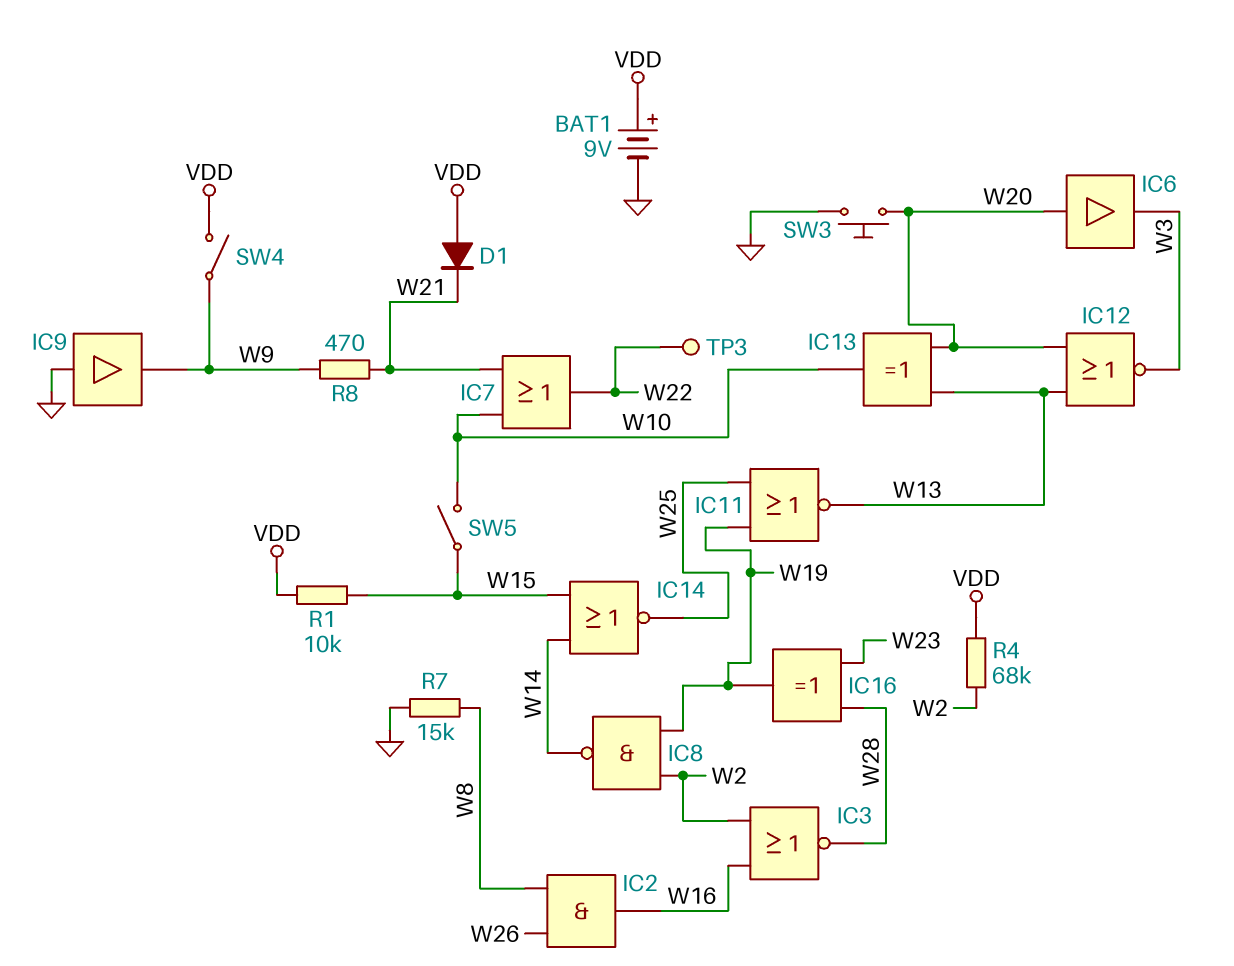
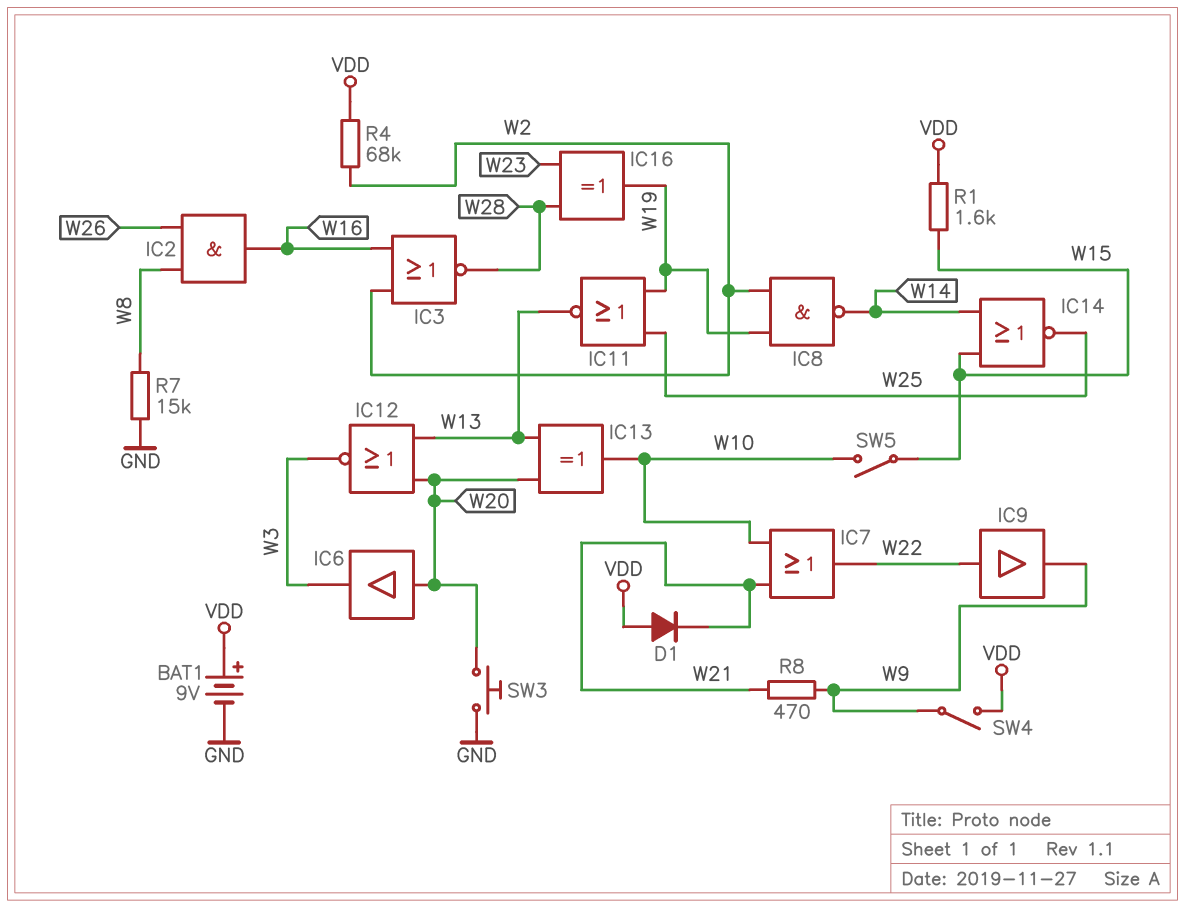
IC9: buffer (in GND, out W9) -> buffer (in W22, out W9)
R1: 10k (VDD, W15) -> 1.6k (VDD, W15)
TP3: test point (W22) -> none

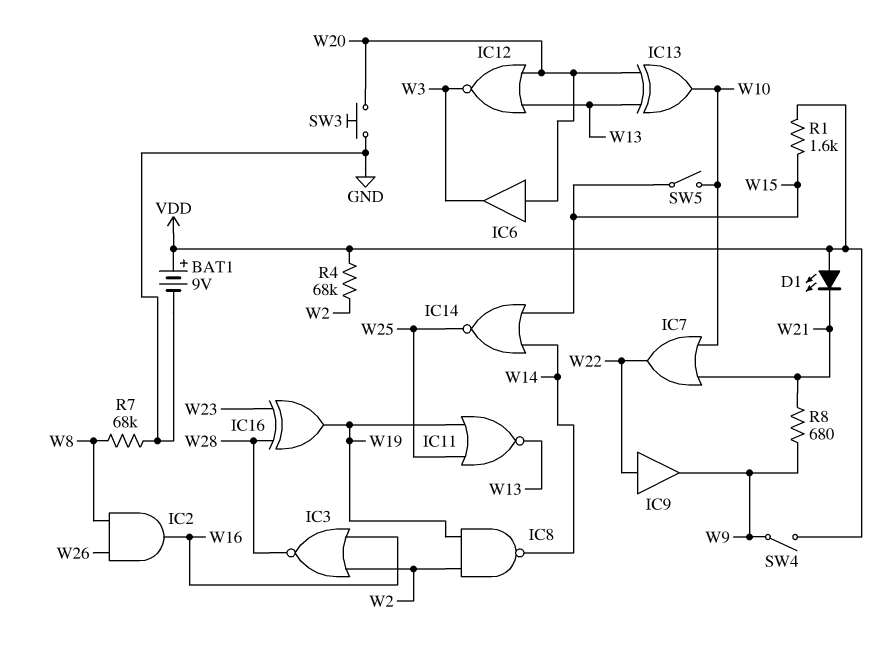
D1: diode (A VDD, K W21) -> LED (A VDD, K W21)
R7: 15k (GND, W8) -> 68k (GND, W8)
R8: 470 (W9, W21) -> 680 (W9, W21)

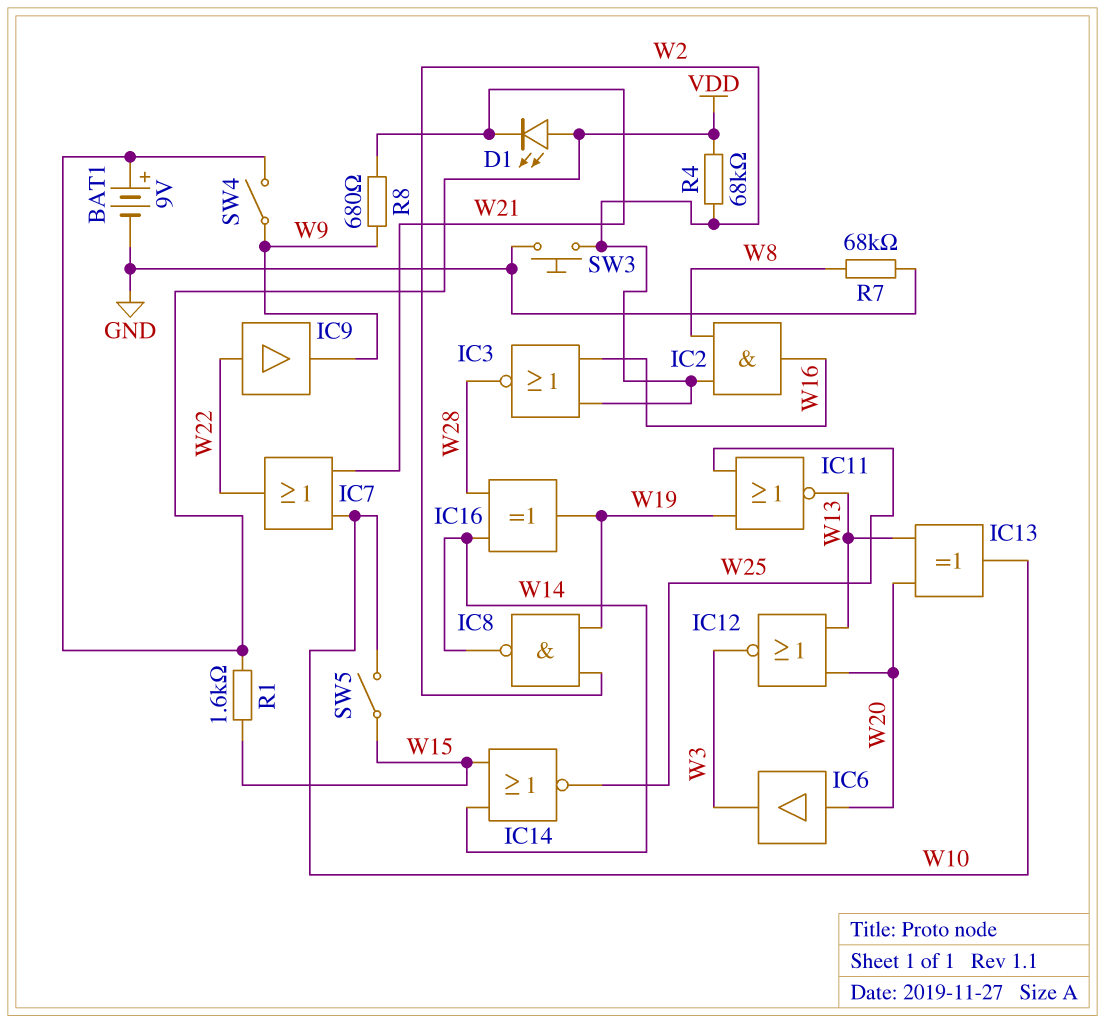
IC2: AND (in W8, in W26, out W16) -> AND (in W2, in W8, out W16)
IC16: XOR (in W23, in W28, out W19) -> XOR (in W14, in W28, out W19)
SW3: button (GND, W20) -> button (GND, W2)

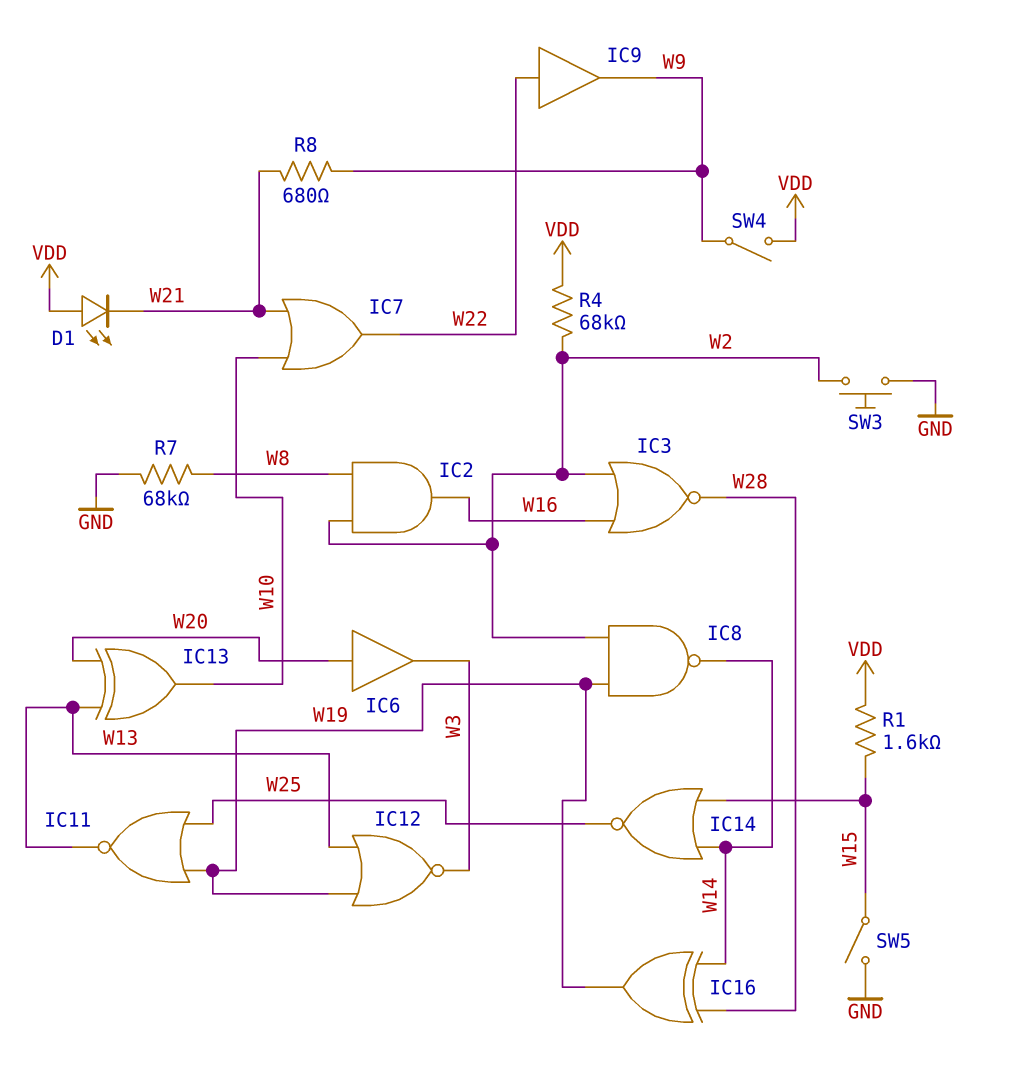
BAT1: 9V (plus VDD, minus GND) -> none
IC12: NOR (in W13, in W20, out W3) -> NOR (in W13, in W19, out W3)
SW5: switch (W10, W15) -> switch (GND, W15)

